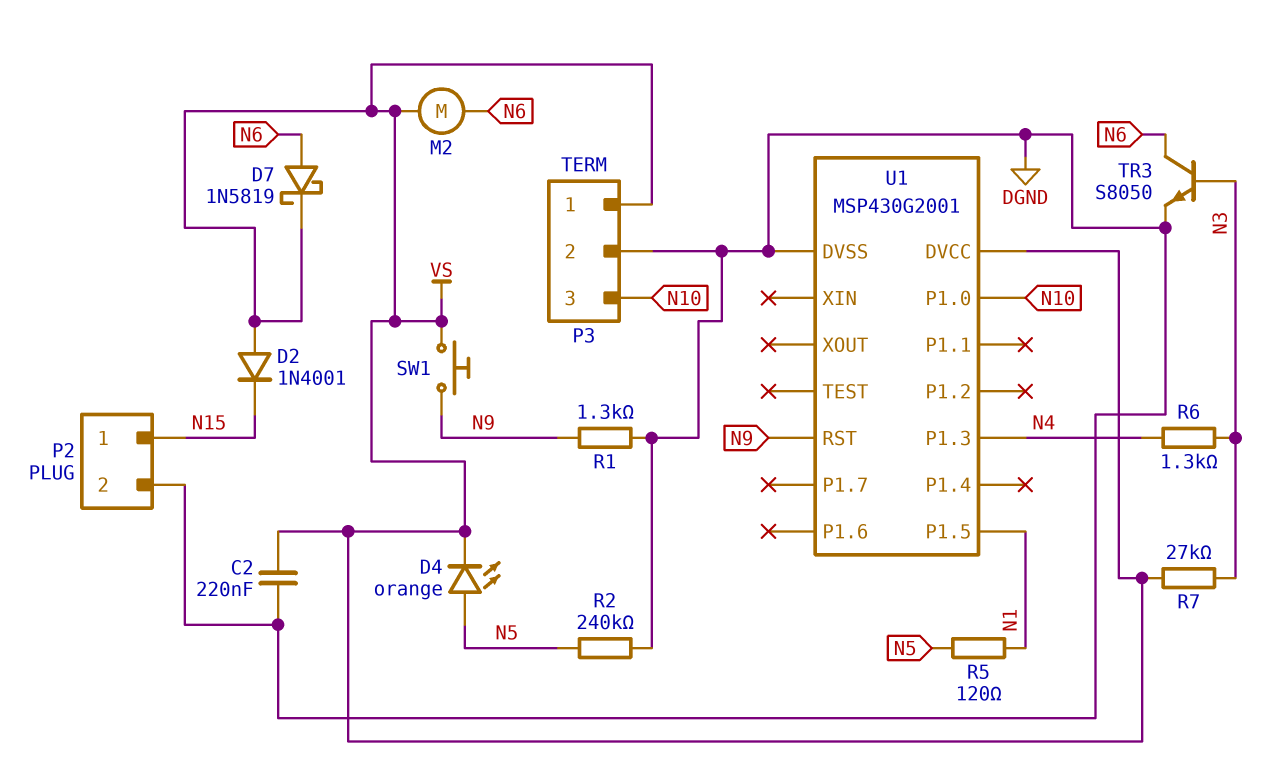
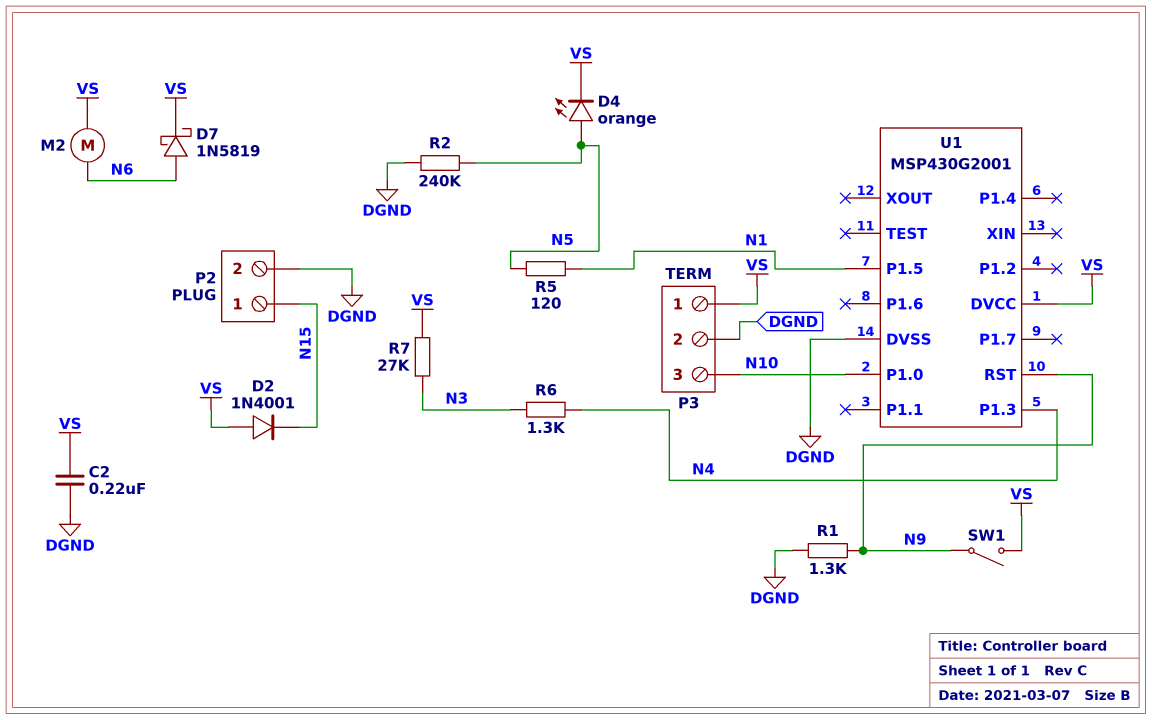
SW1: button (N9, VS) -> switch (N9, VS)
TR3: NPN S8050 (B N3, C N6, E DGND) -> none

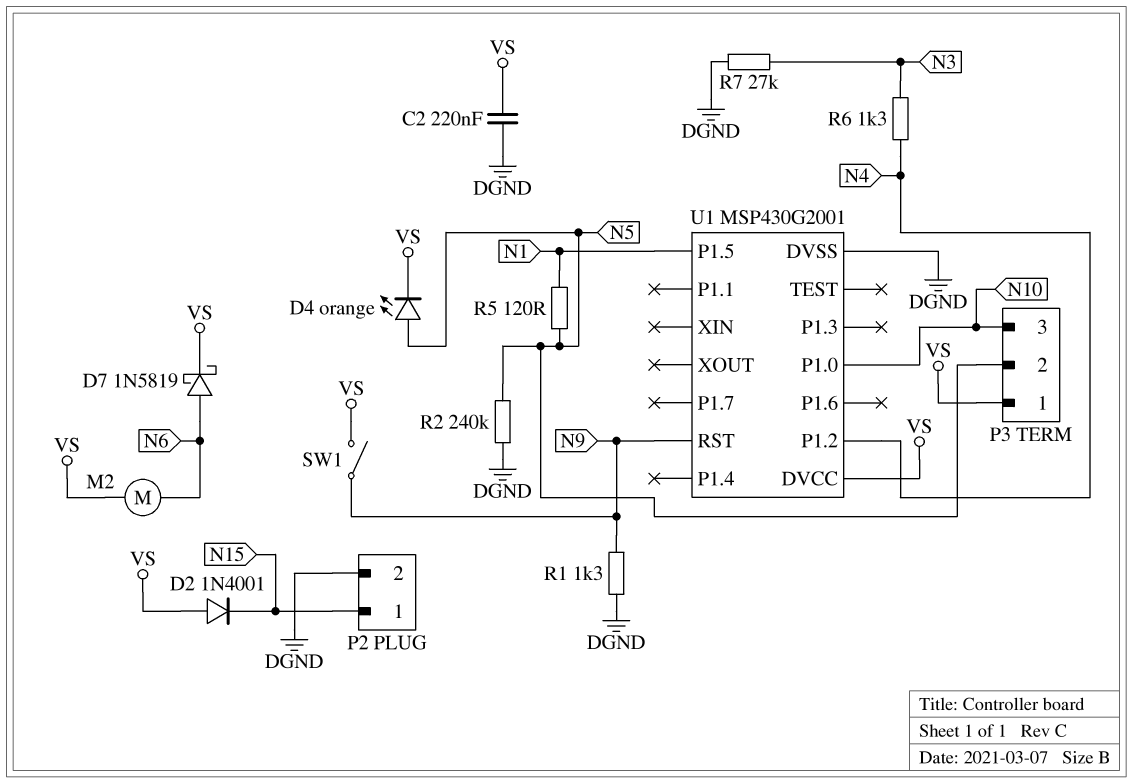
P3 pin 2: DGND -> N5
R7: 27k (N3, VS) -> 27k (DGND, N3)
U1 pin P1.2: none -> N4
U1 pin P1.3: N4 -> none

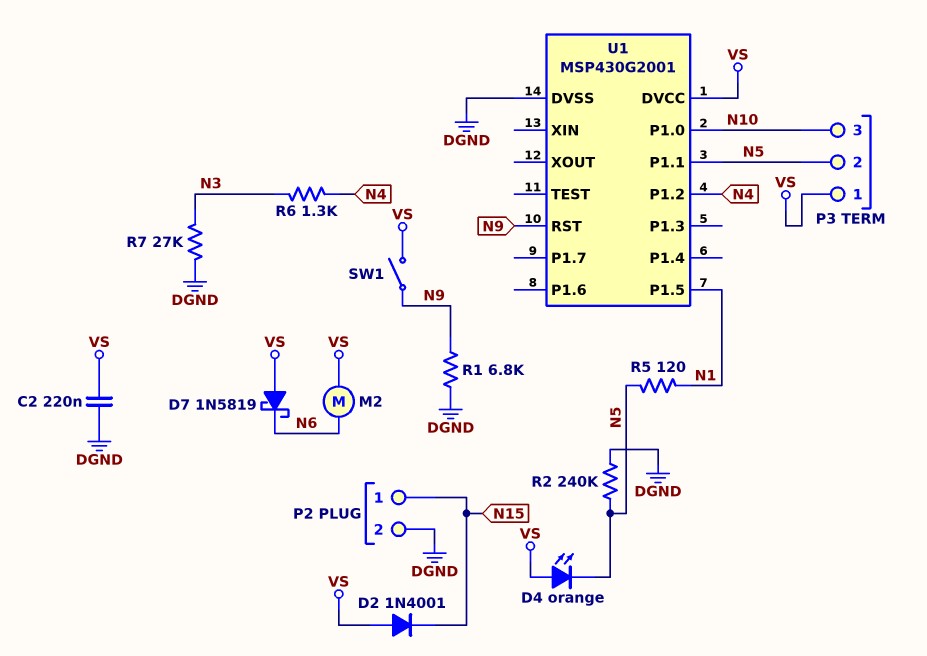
D4: LED orange (A N5, K VS) -> LED orange (A VS, K N5)
D7: schottky 1N5819 (A N6, K VS) -> schottky 1N5819 (A VS, K N6)
R1: 1.3k (DGND, N9) -> 6.8k (DGND, N9)
U1 pin P1.1: none -> N5

